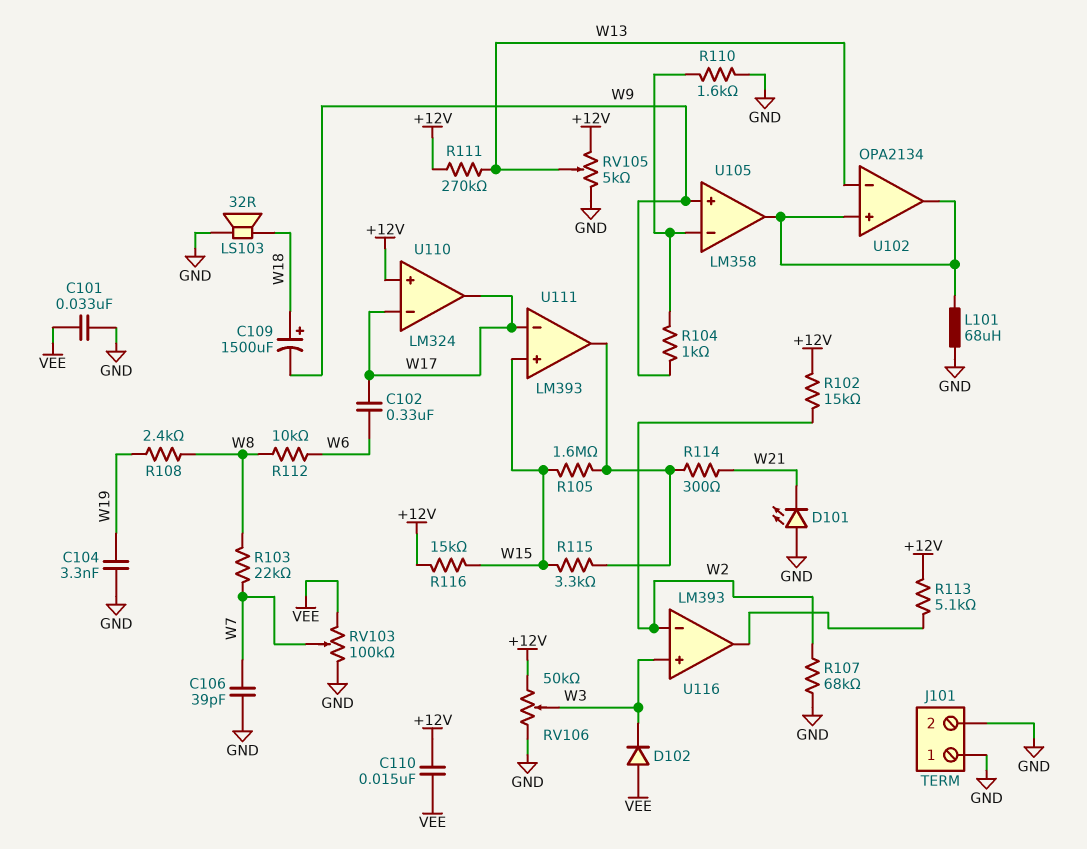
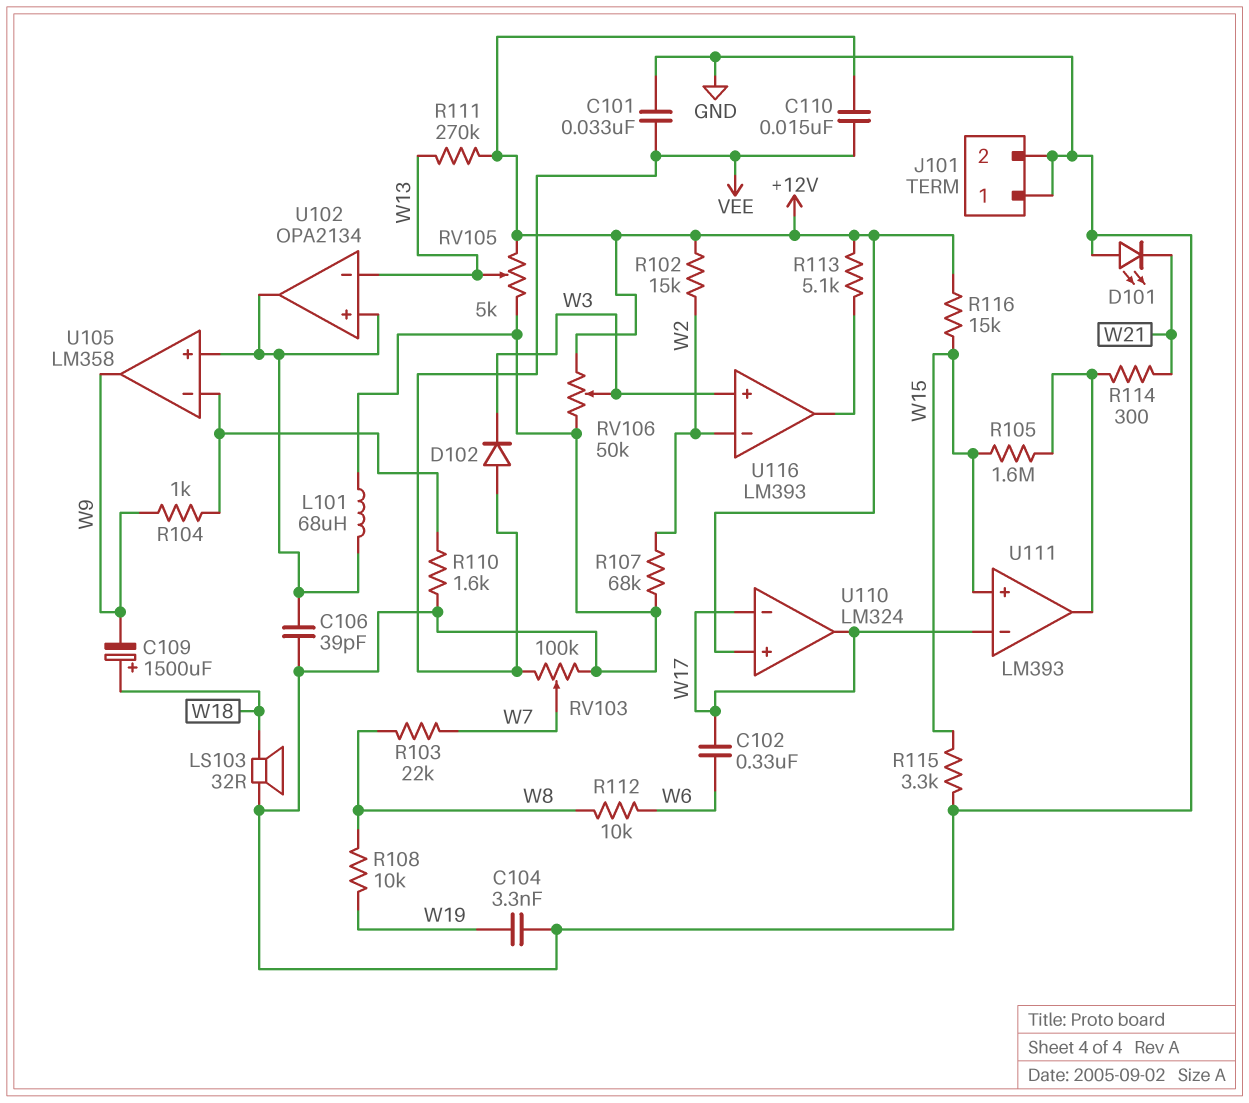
C106: 39pF (GND, W7) -> 39pF (GND, U102/in+)
R108: 2.4k (W8, W19) -> 10k (W8, W19)
R115: 3.3k (U111/out, W15) -> 3.3k (GND, W15)
U105 pin in+: W9 -> U102/in+
U105 pin out: U102/in+ -> W9

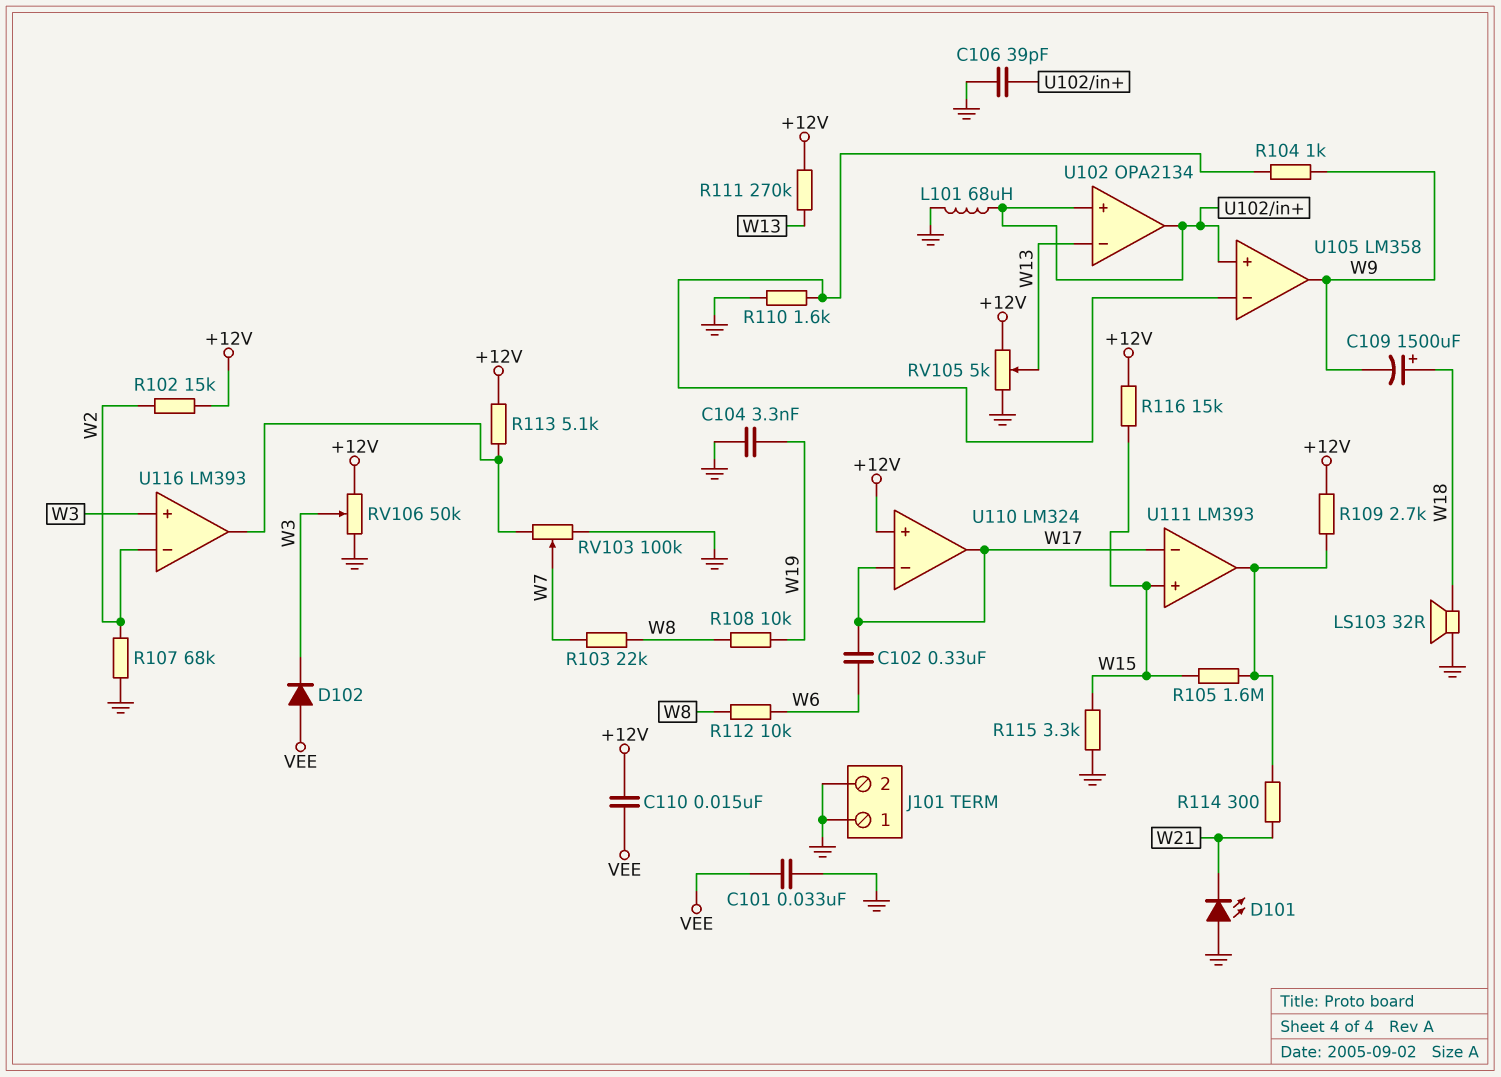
R109: none -> 2.7k (+12V, U111/out)
RV103: 100k (GND, VEE, wiper W7) -> 100k (GND, U116/out, wiper W7)

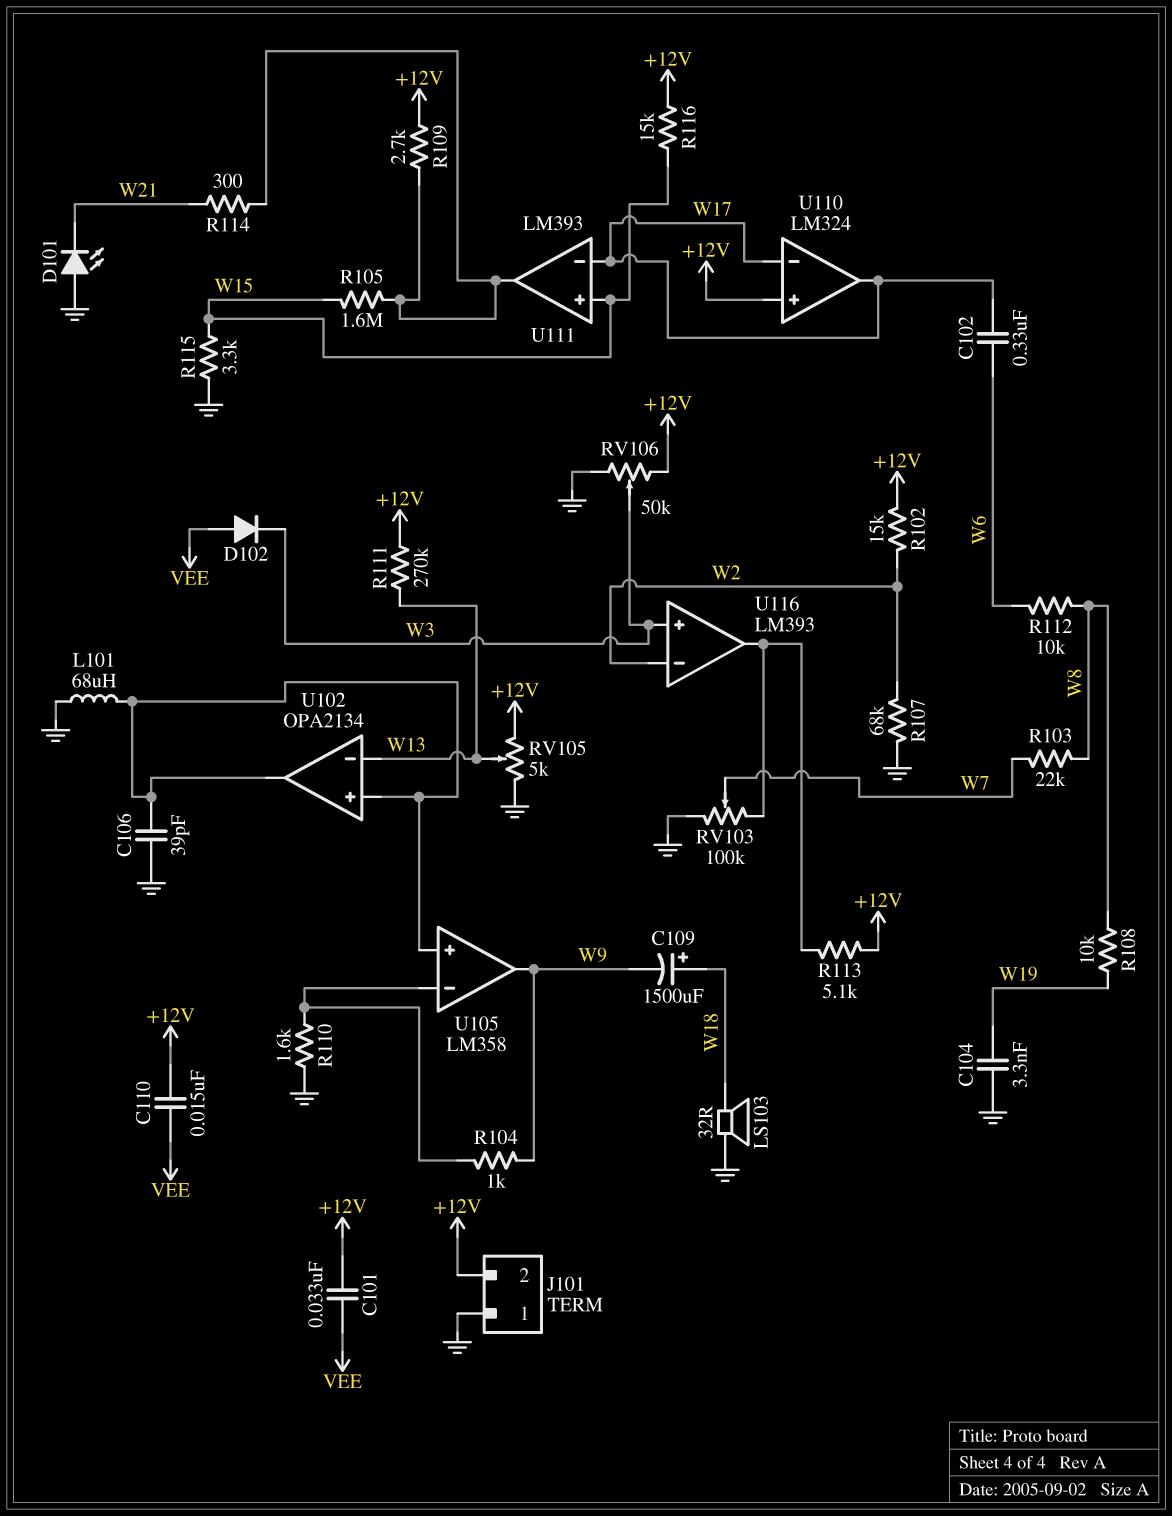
C101: 33nF (GND, VEE) -> 33nF (+12V, VEE)
J101 pin 2: GND -> +12V

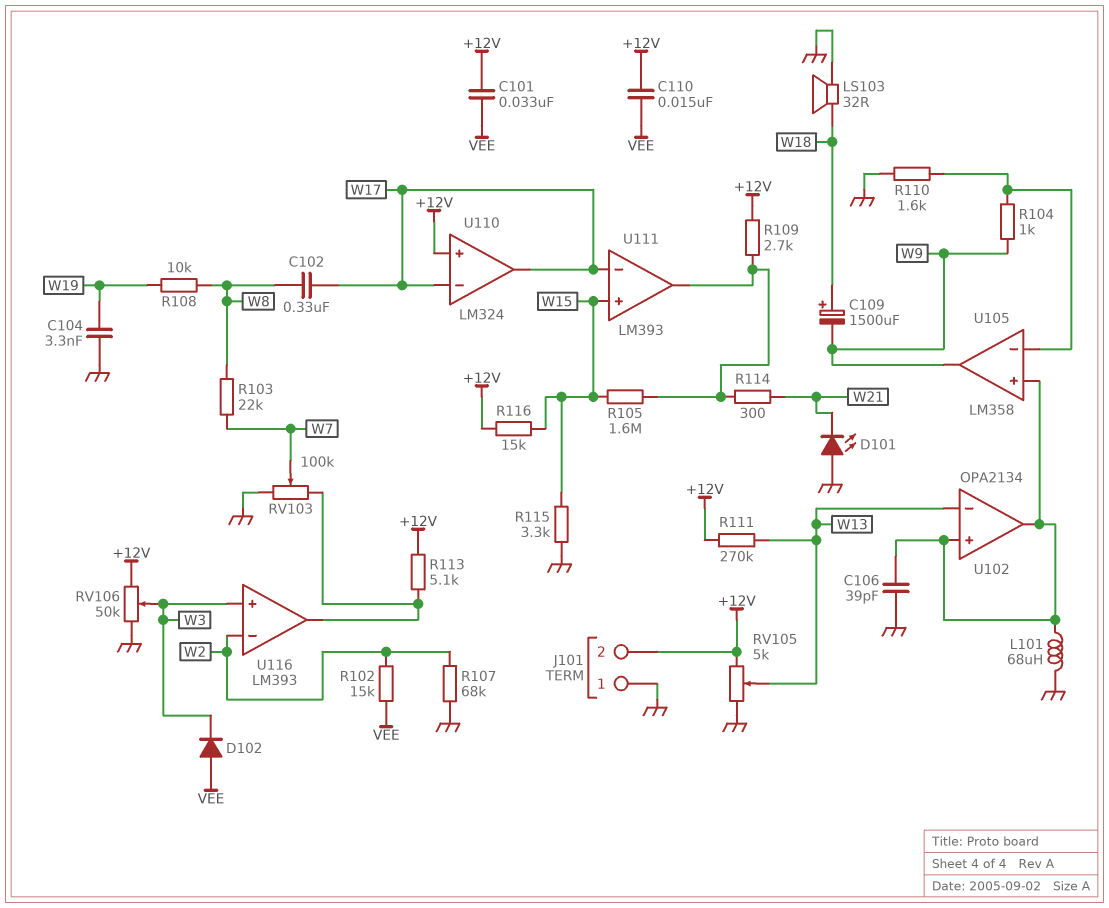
C102: 330nF (W6, W17) -> 330nF (W8, W17)
R102: 15k (+12V, W2) -> 15k (VEE, W2)
R112: 10k (W6, W8) -> none

